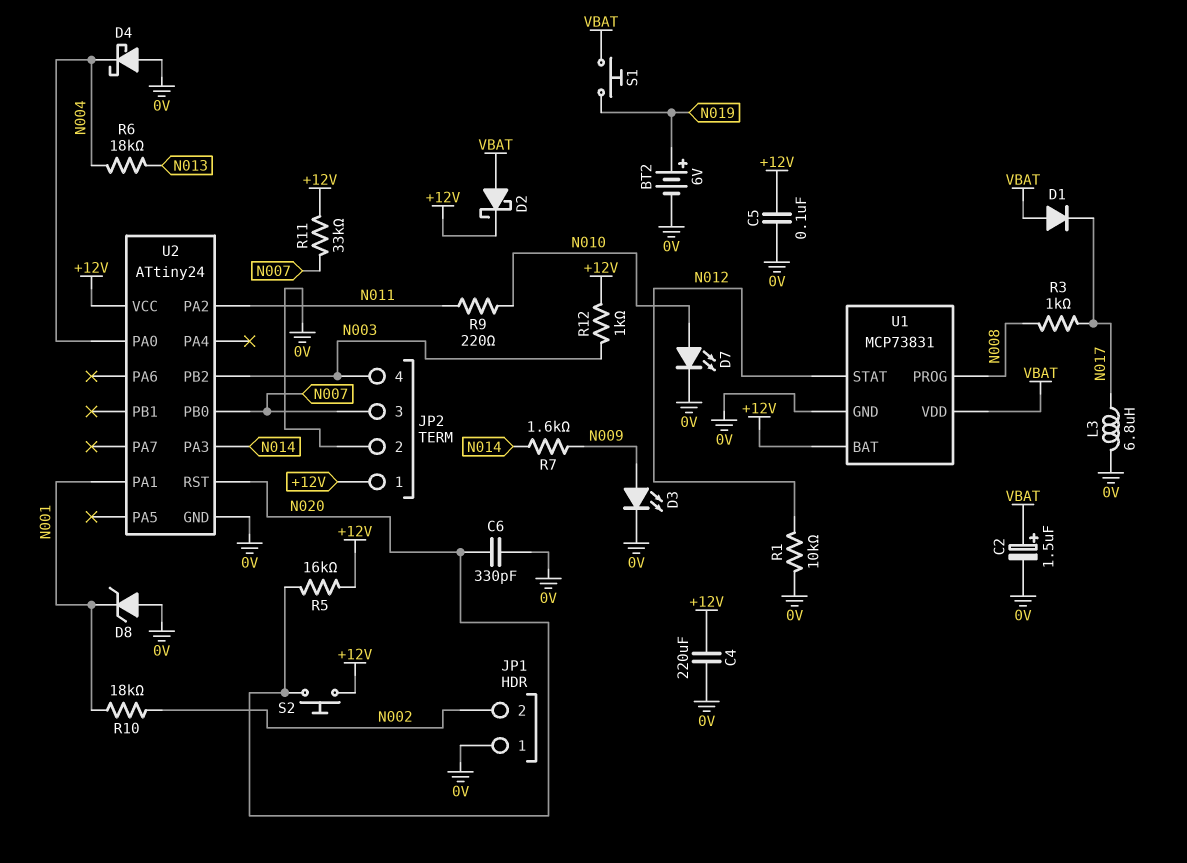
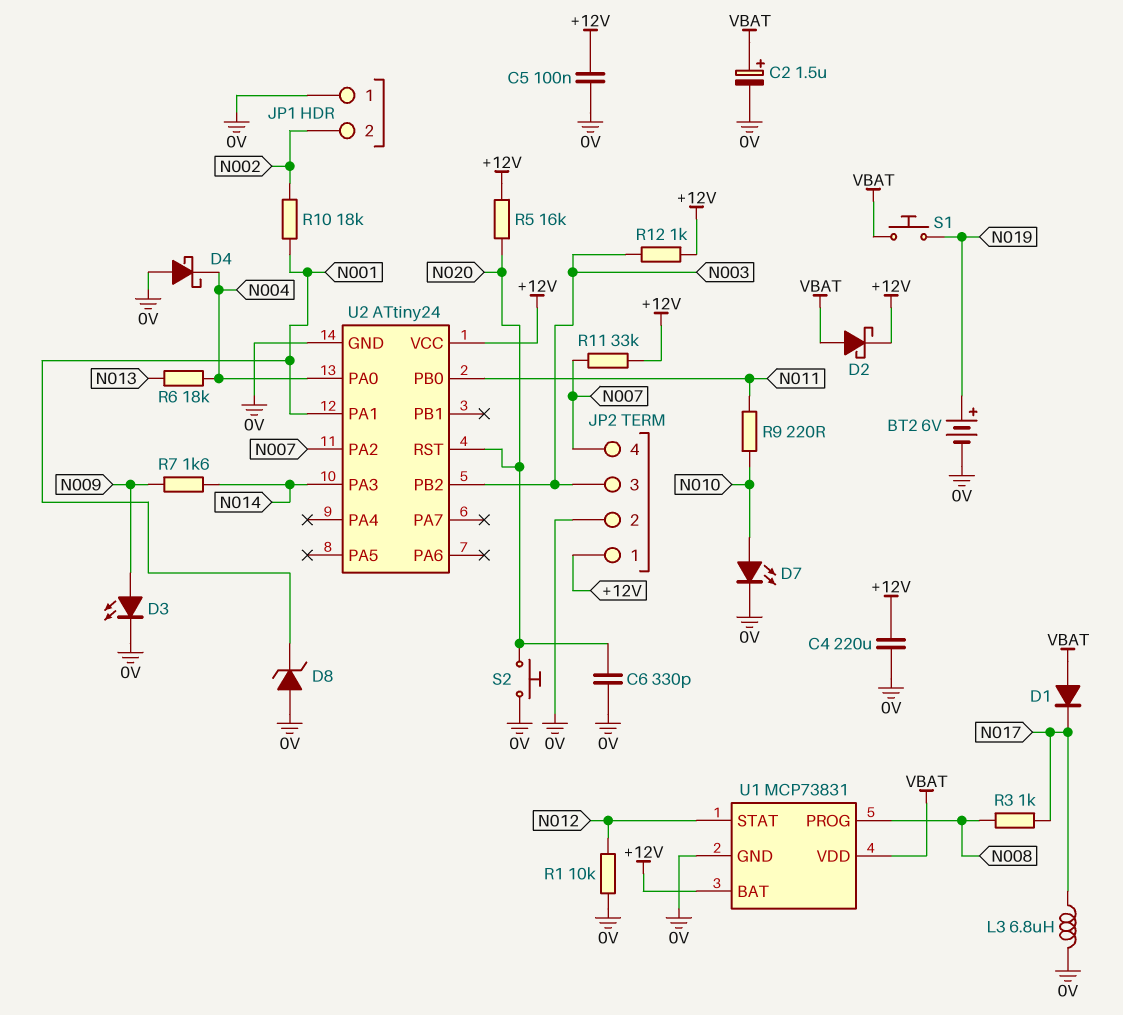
JP2 pin 3: N007 -> N003
JP2 pin 4: N003 -> N007
S2: button (+12V, N020) -> button (0V, N020)
U2 pin PA2: N011 -> N007
U2 pin PB0: N007 -> N011

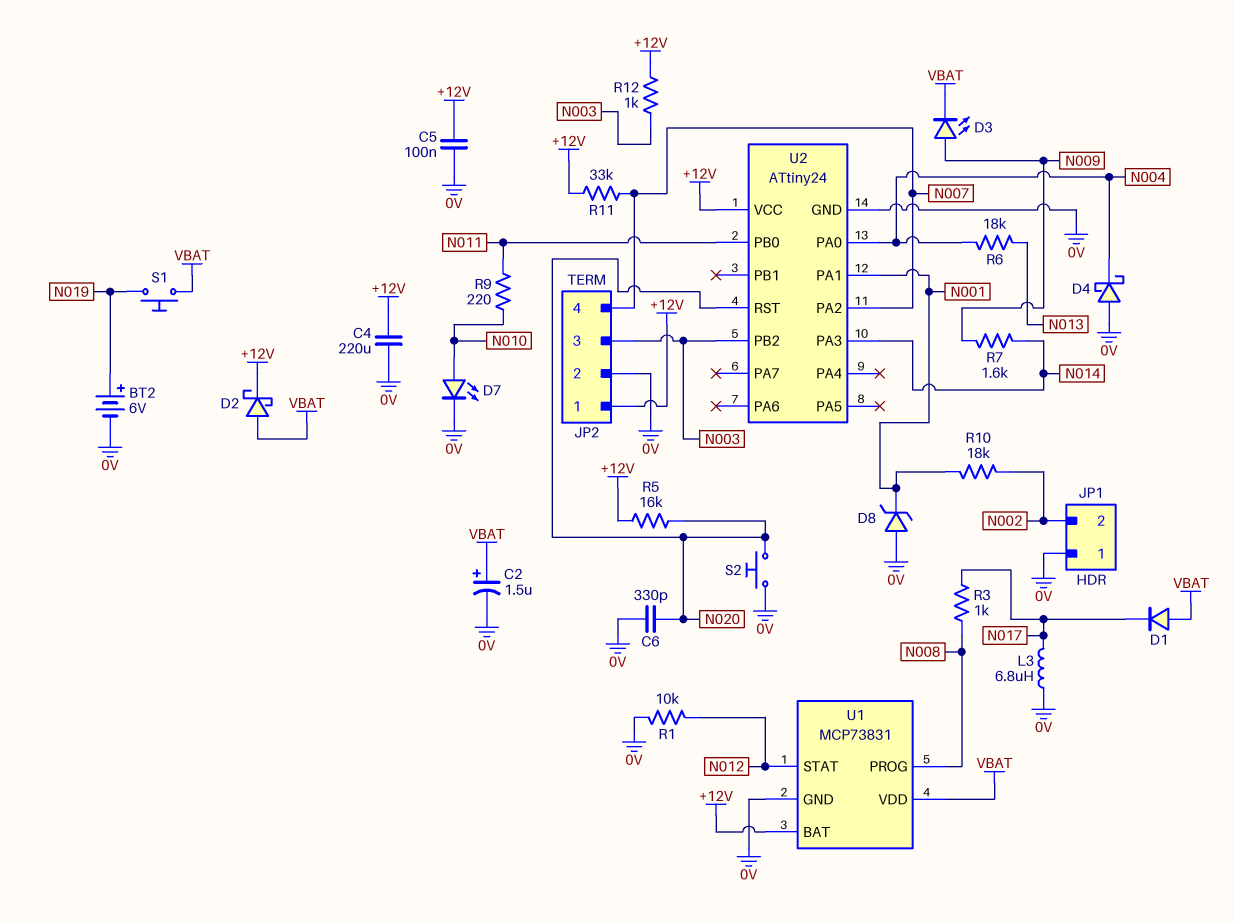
D3: LED (A N009, K 0V) -> LED (A N009, K VBAT)

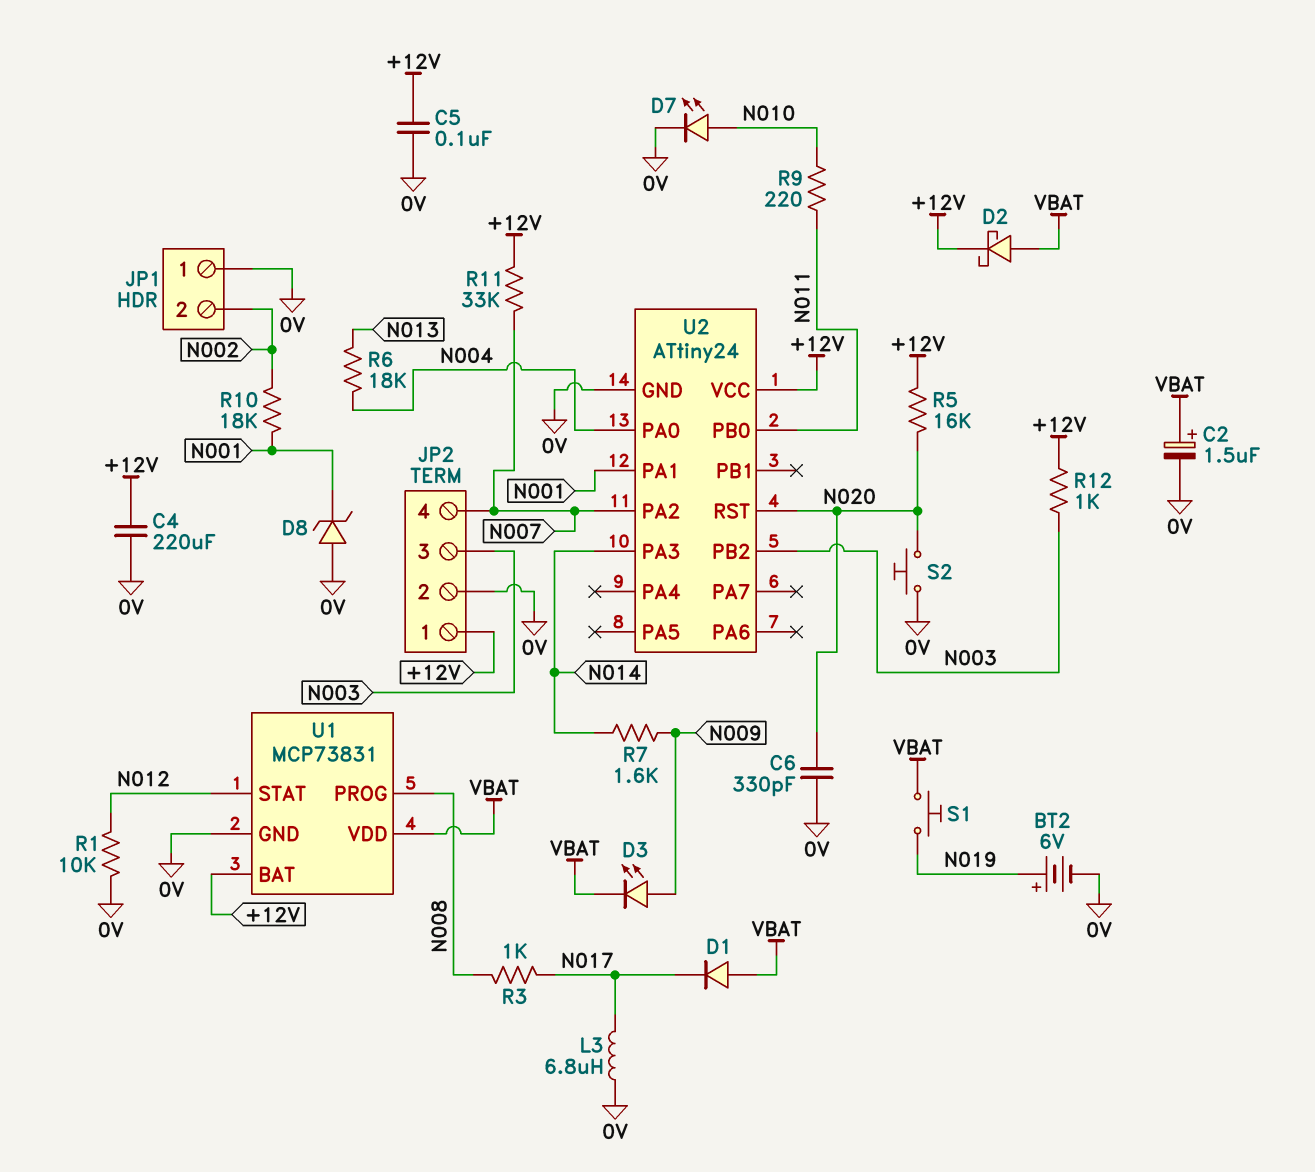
D4: schottky (A 0V, K N004) -> none

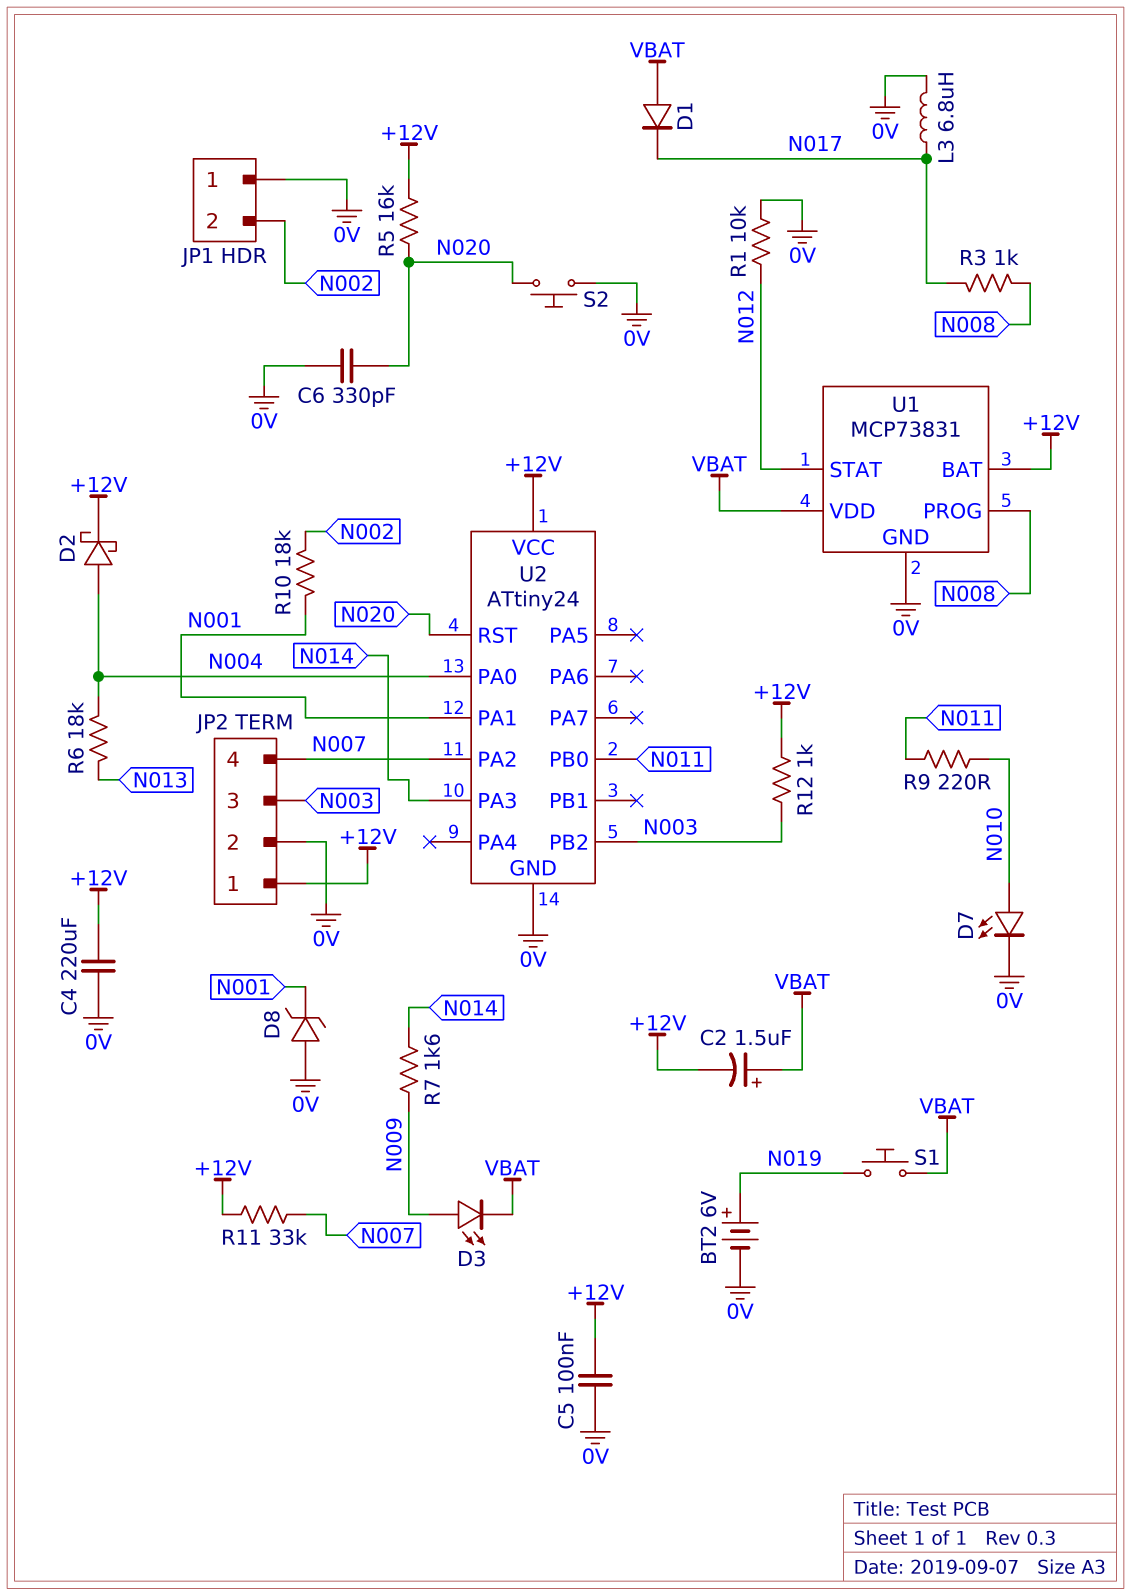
C2: 1.5uF (plus VBAT, minus 0V) -> 1.5uF (plus VBAT, minus +12V)
D2: schottky (A VBAT, K +12V) -> schottky (A N004, K +12V)

